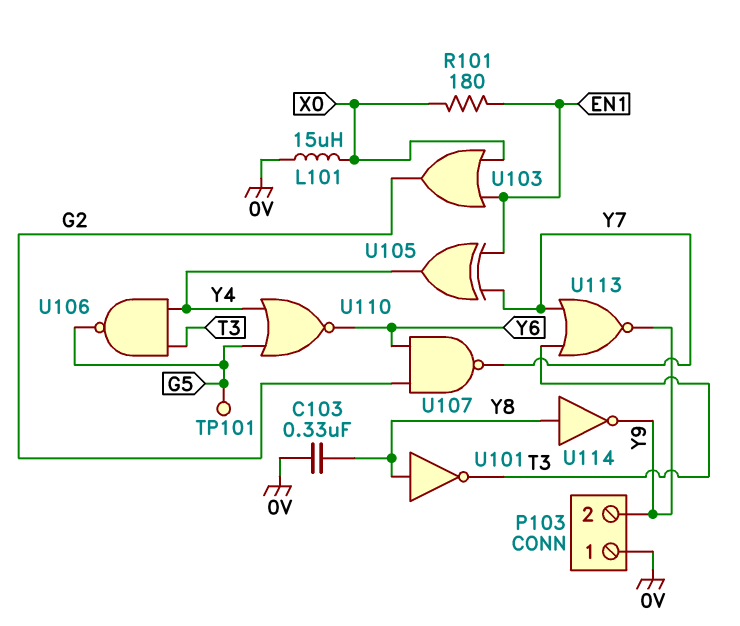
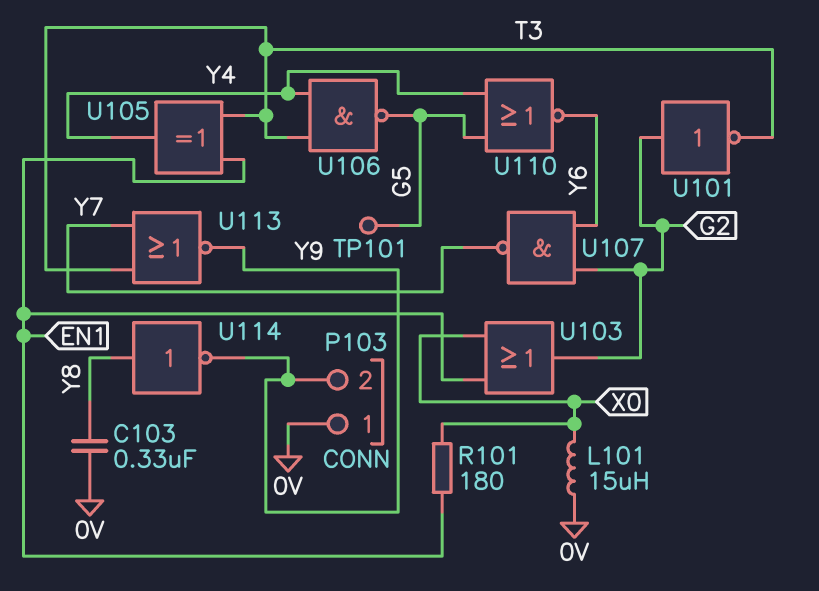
U101: NOT (in Y8, out T3) -> NOT (in G2, out T3)
U105: XOR (in EN1, in Y7, out Y4) -> XOR (in EN1, in T3, out Y4)

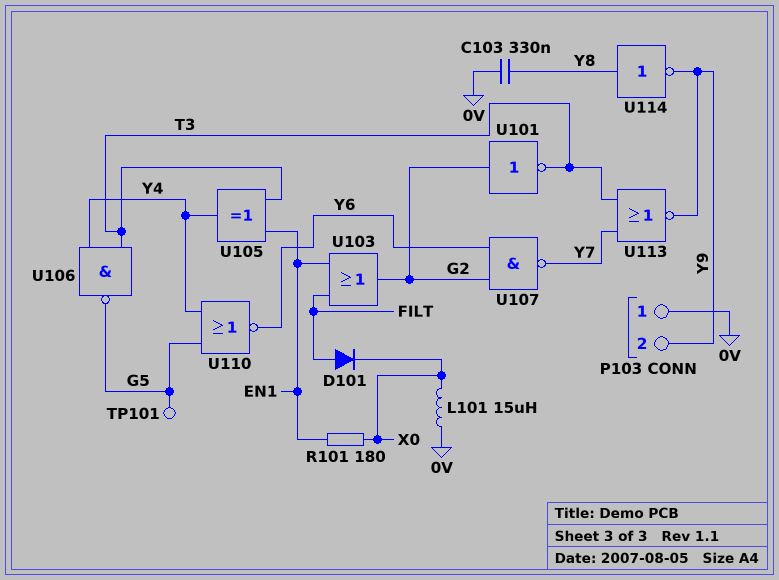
D101: none -> diode (A FILT, K X0)
U103: OR (in EN1, in X0, out G2) -> OR (in EN1, in FILT, out G2)

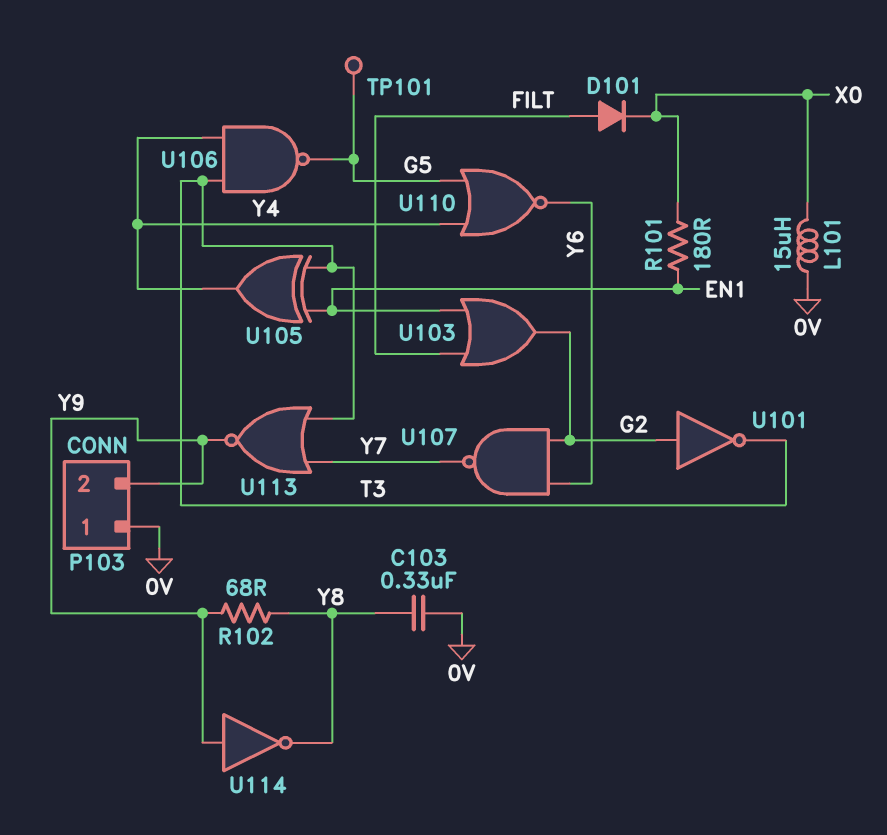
R102: none -> 68 (Y8, Y9)
U114: NOT (in Y8, out Y9) -> NOT (in Y9, out Y8)

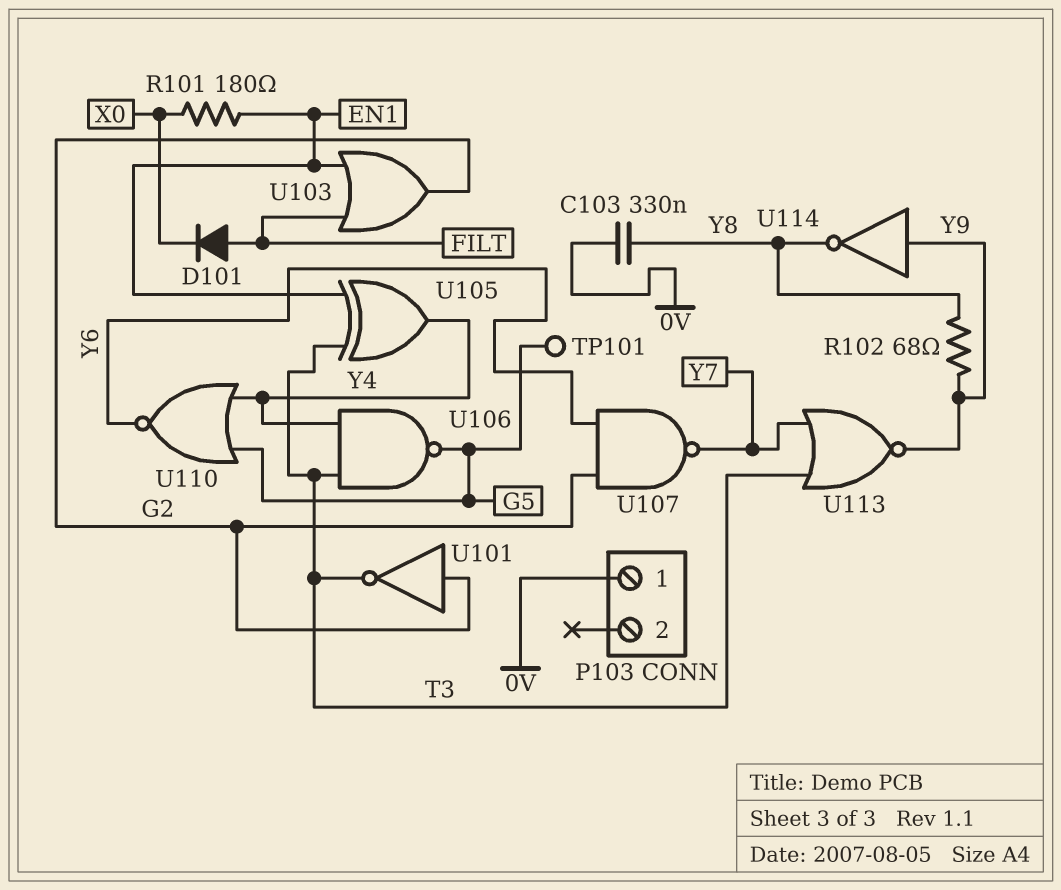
L101: 15uH (0V, X0) -> none
P103 pin 2: Y9 -> none

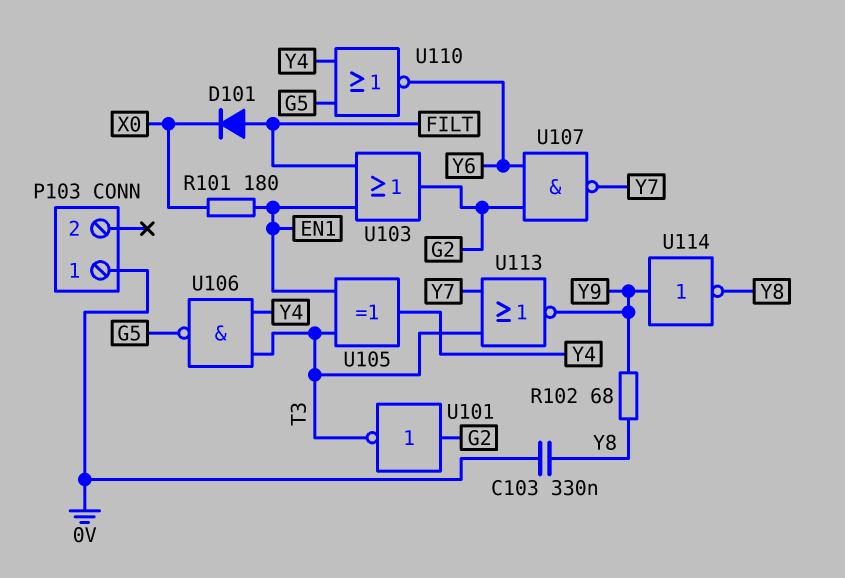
TP101: test point (G5) -> none

